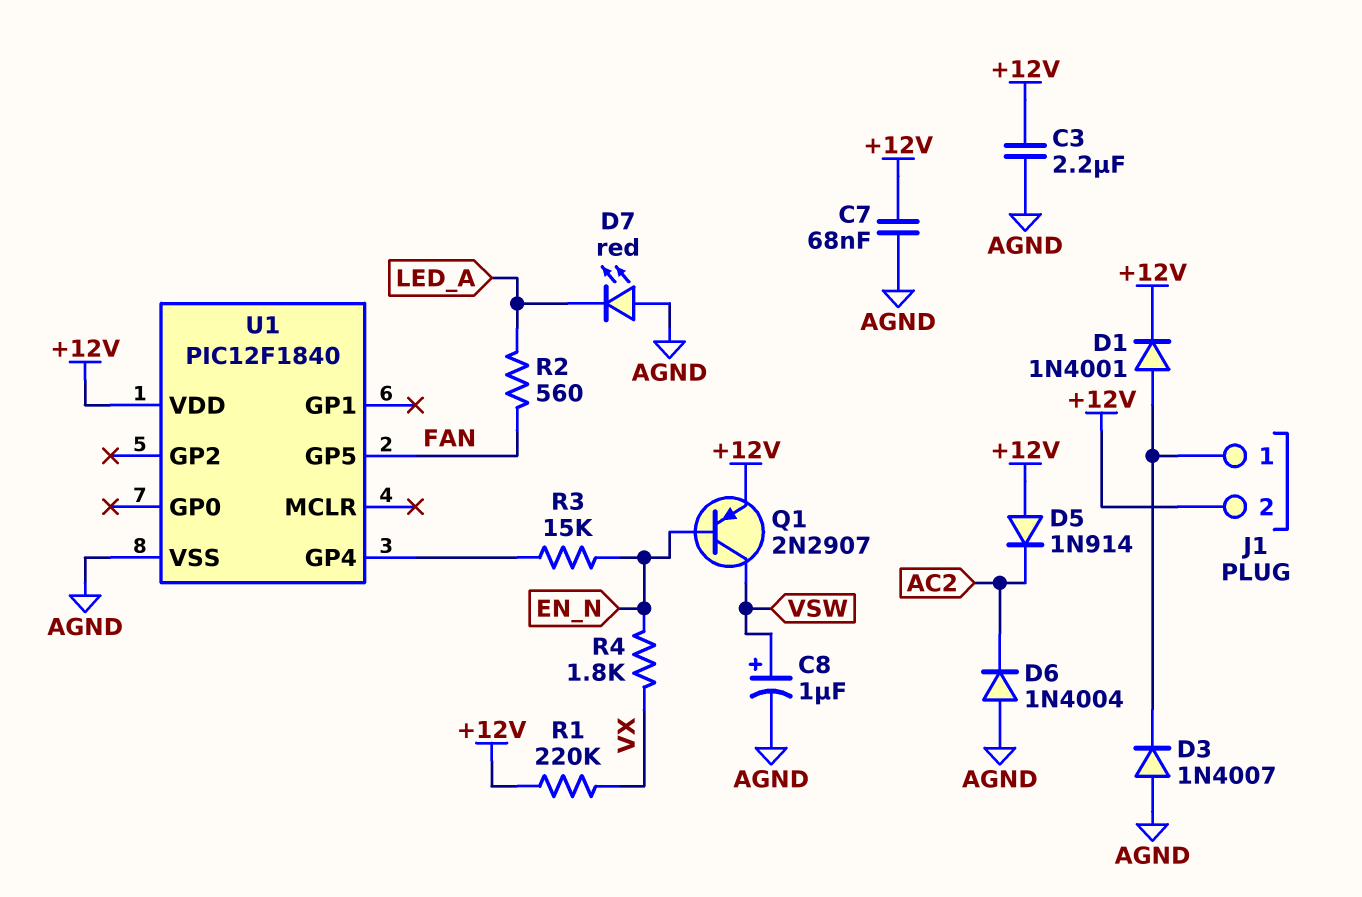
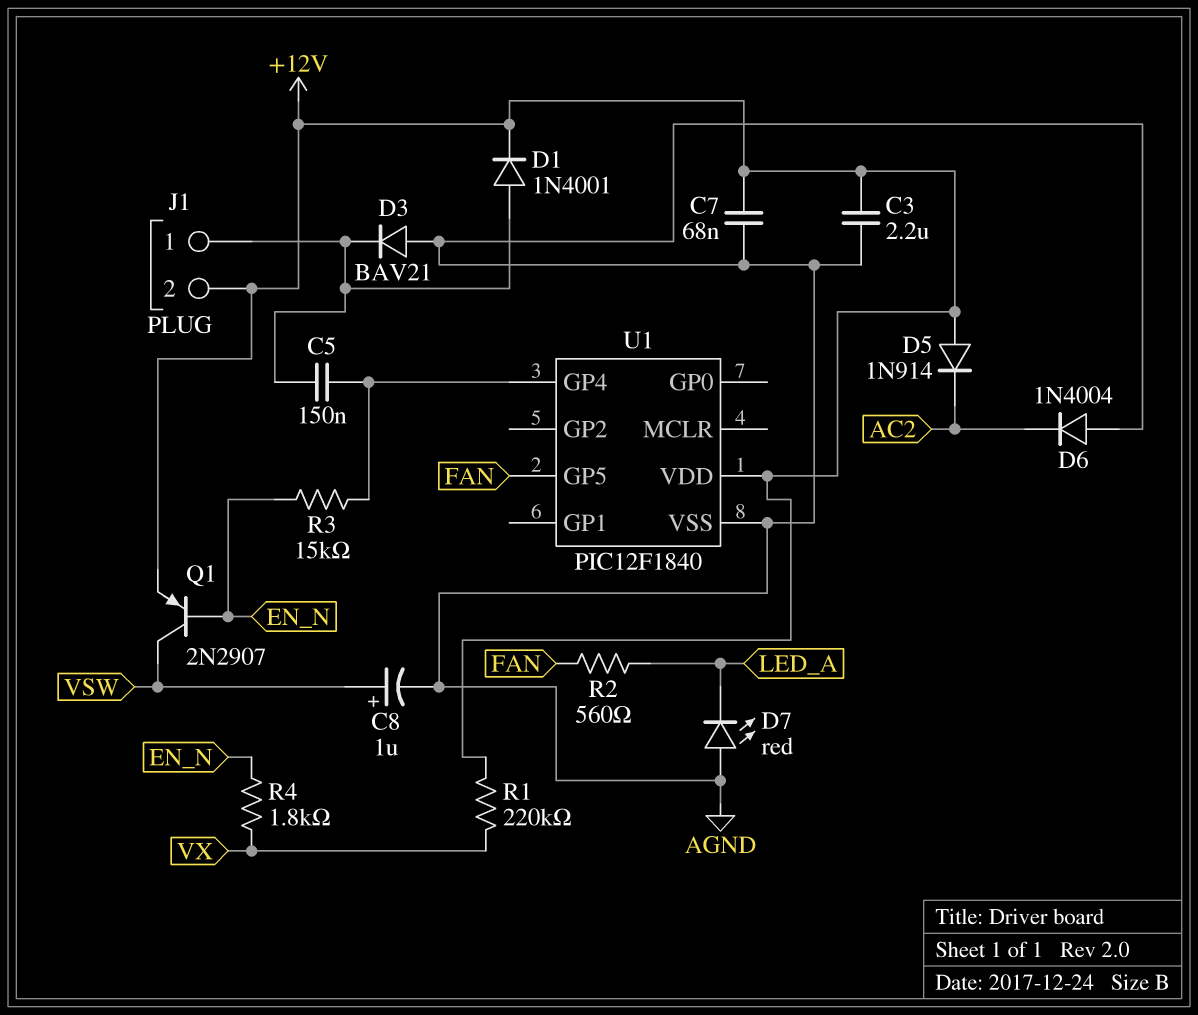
C5: none -> 150nF (J1/1, U1/GP4)
D3: diode 1N4007 (A AGND, K J1/1) -> diode BAV21 (A AGND, K J1/1)

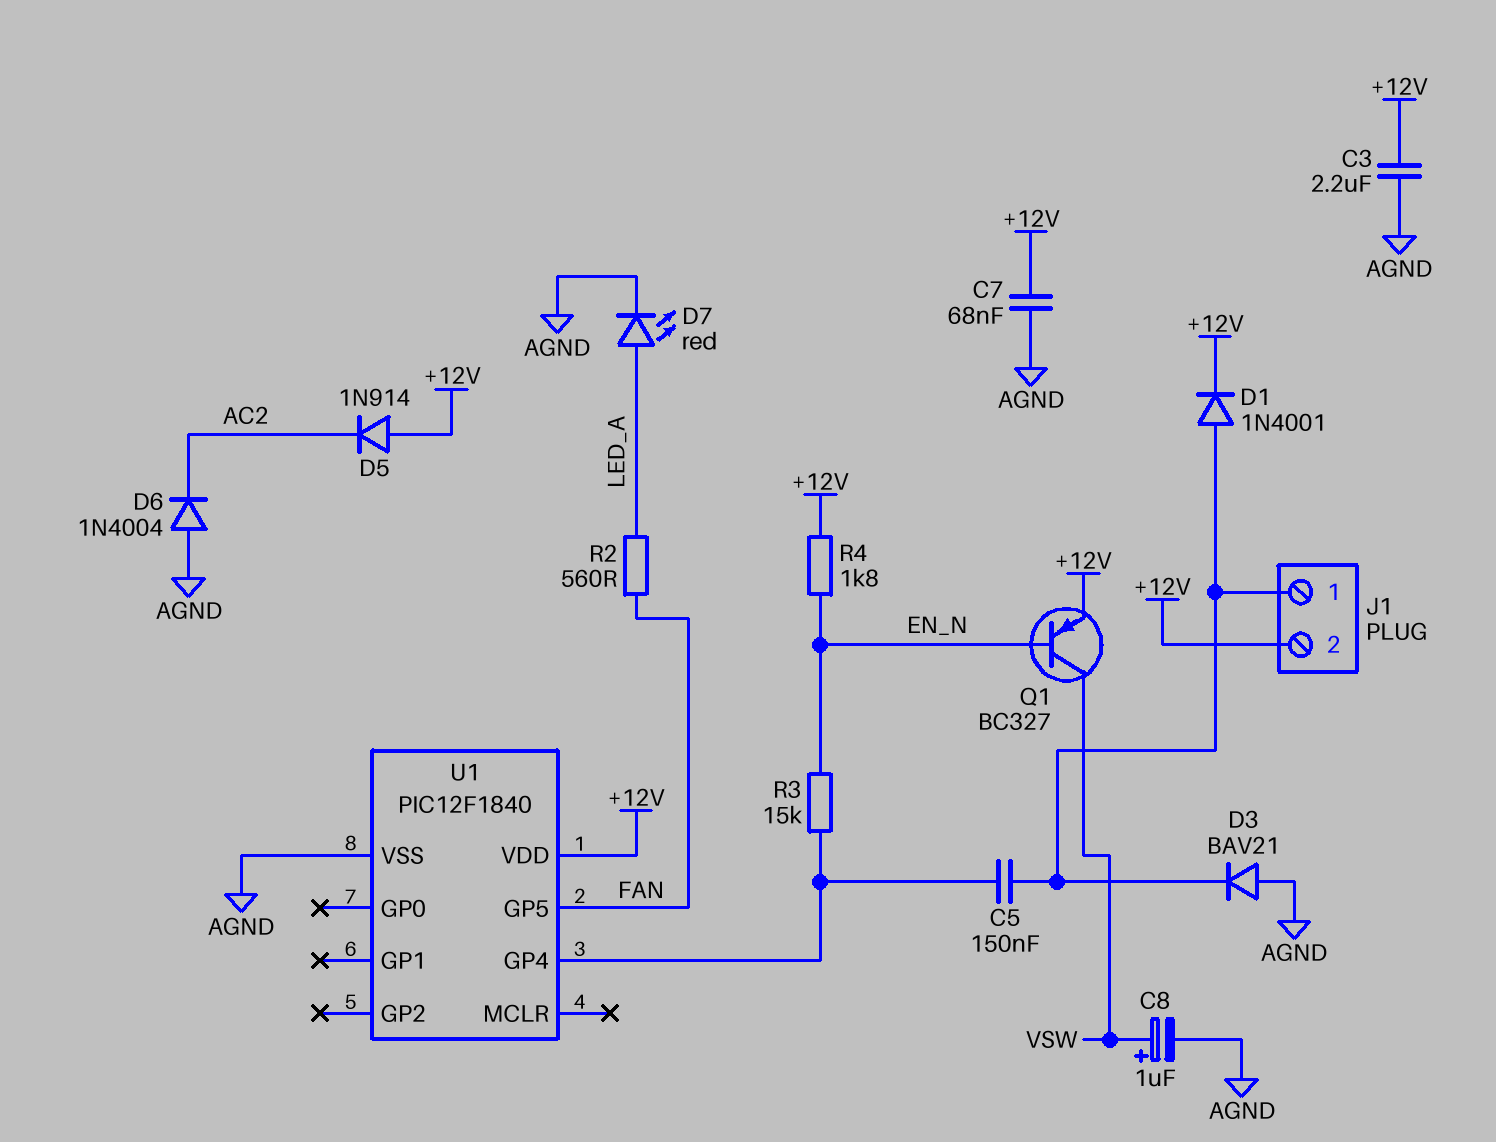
D7: LED red (A AGND, K LED_A) -> LED red (A LED_A, K AGND)
Q1: PNP 2N2907 (B EN_N, C VSW, E +12V) -> PNP BC327 (B EN_N, C VSW, E +12V)
R1: 220k (+12V, VX) -> none
R4: 1.8k (EN_N, VX) -> 1.8k (+12V, EN_N)

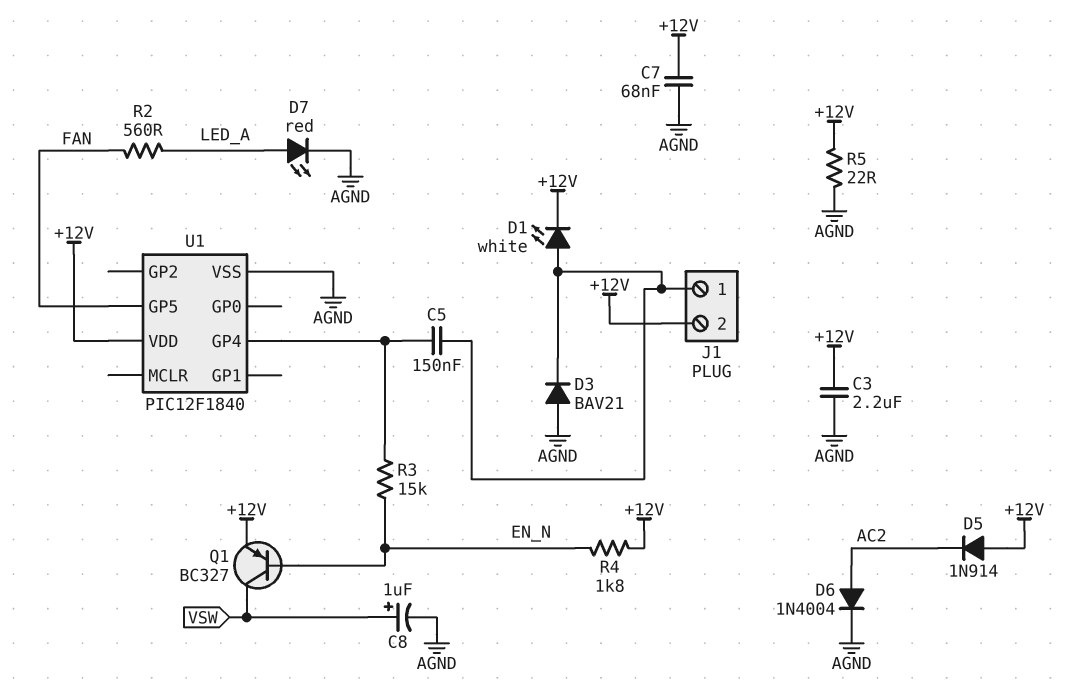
D1: diode 1N4001 (A J1/1, K +12V) -> LED white (A J1/1, K +12V)
D6: diode 1N4004 (A AGND, K AC2) -> diode 1N4004 (A AC2, K AGND)
R5: none -> 22 (+12V, AGND)

